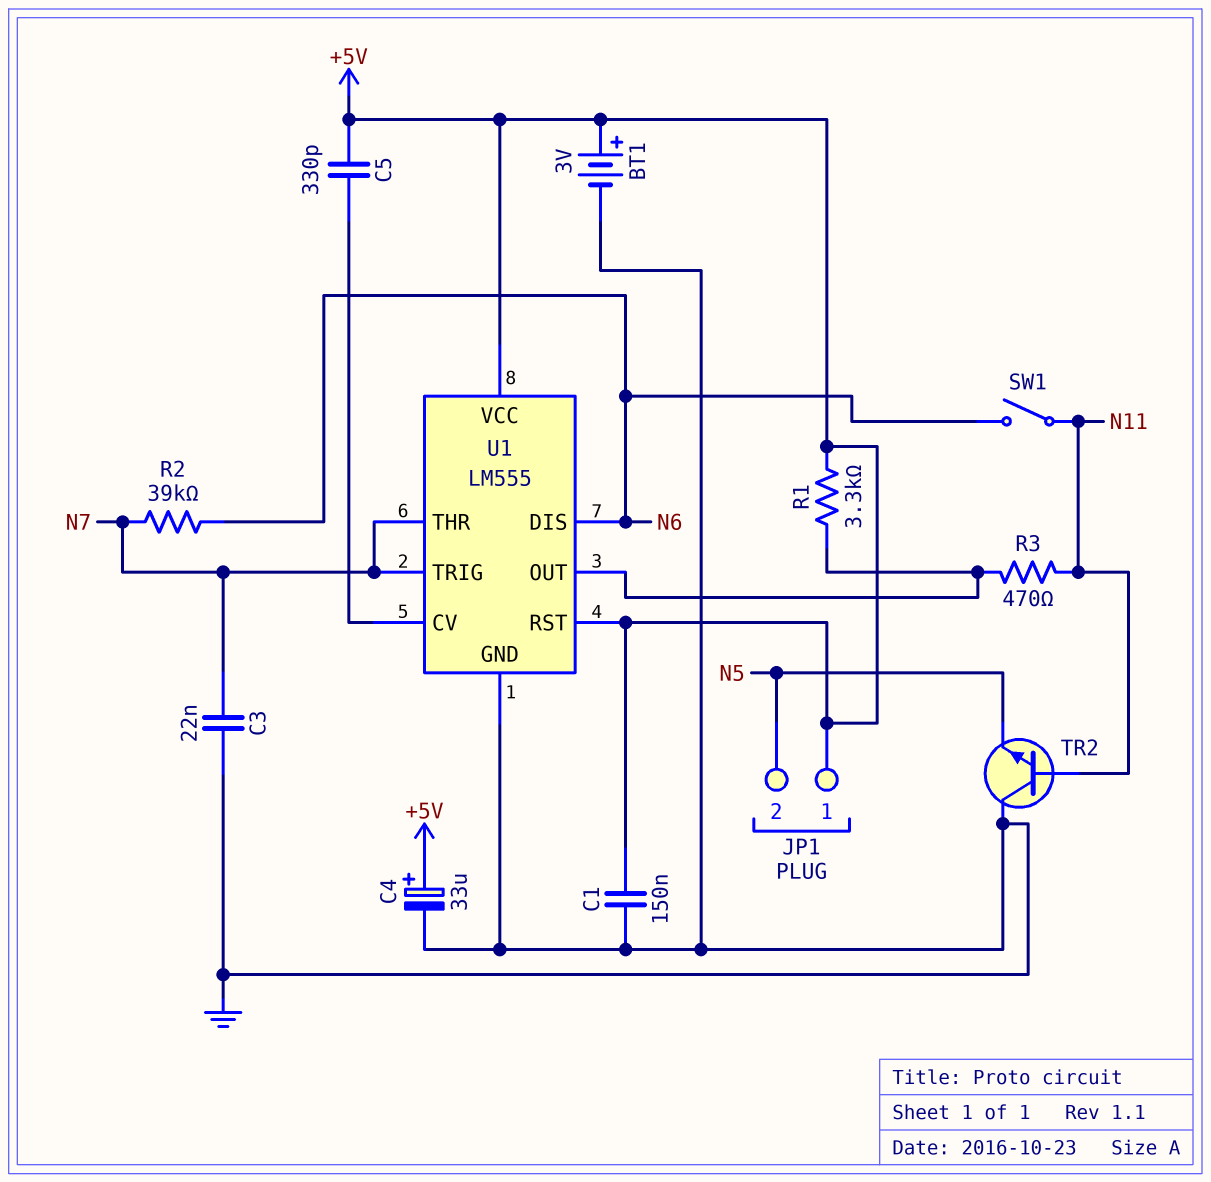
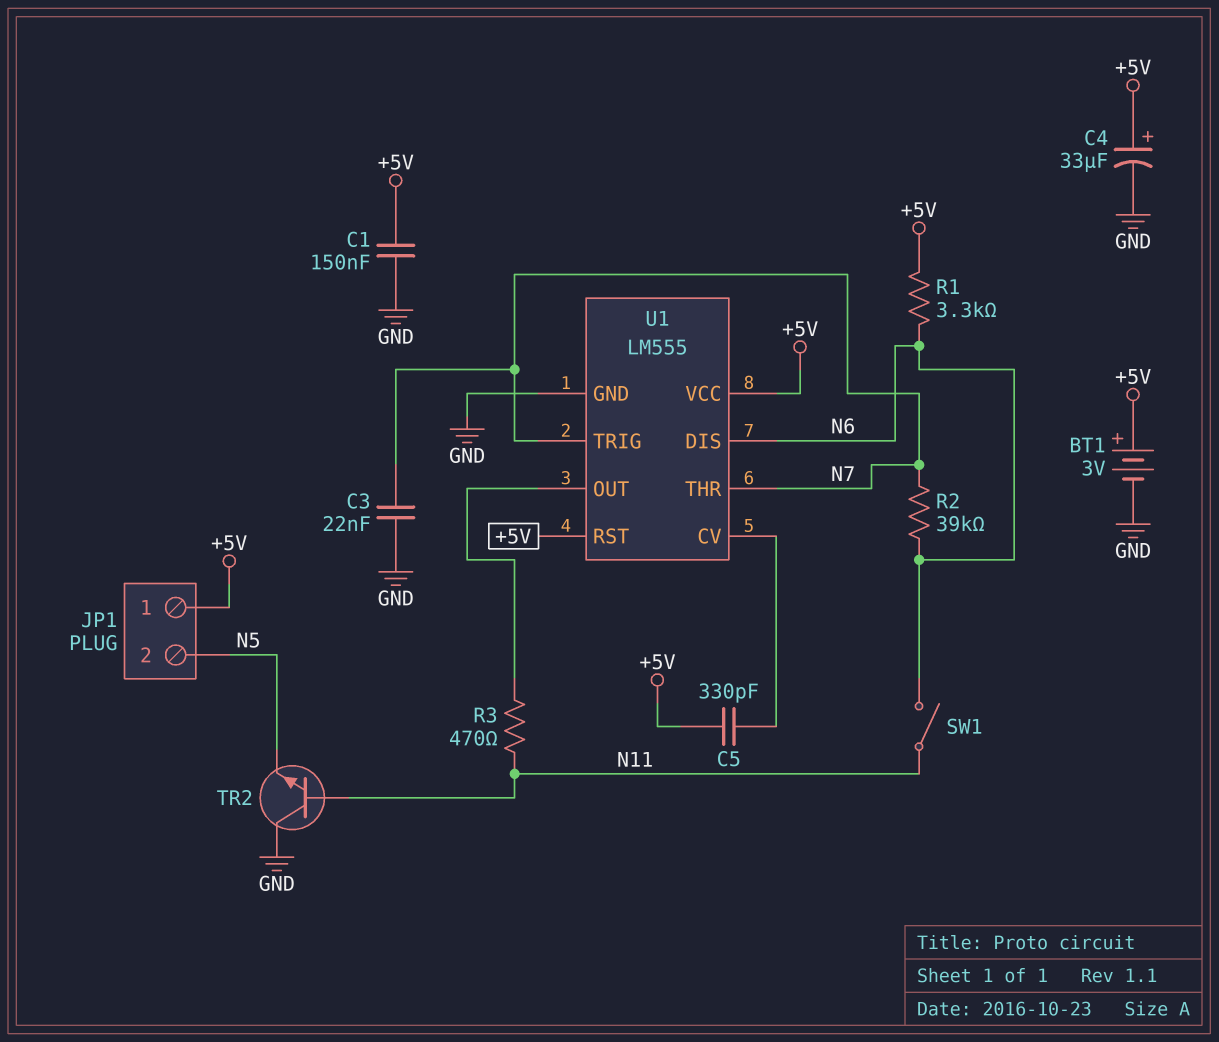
R1: 3.3k (+5V, U1/OUT) -> 3.3k (+5V, N6)

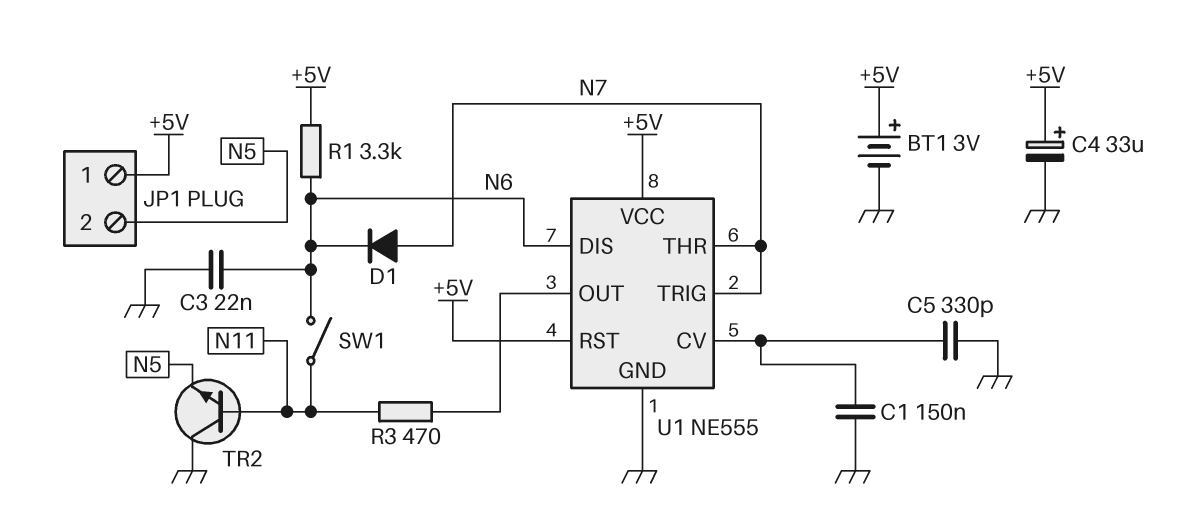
C1: 150nF (+5V, GND) -> 150nF (GND, U1/CV)
C3: 22nF (GND, N7) -> 22nF (GND, N6)
C5: 330pF (+5V, U1/CV) -> 330pF (GND, U1/CV)
D1: none -> diode (A N7, K N6)
R2: 39k (N6, N7) -> none
U1: LM555 -> NE555

